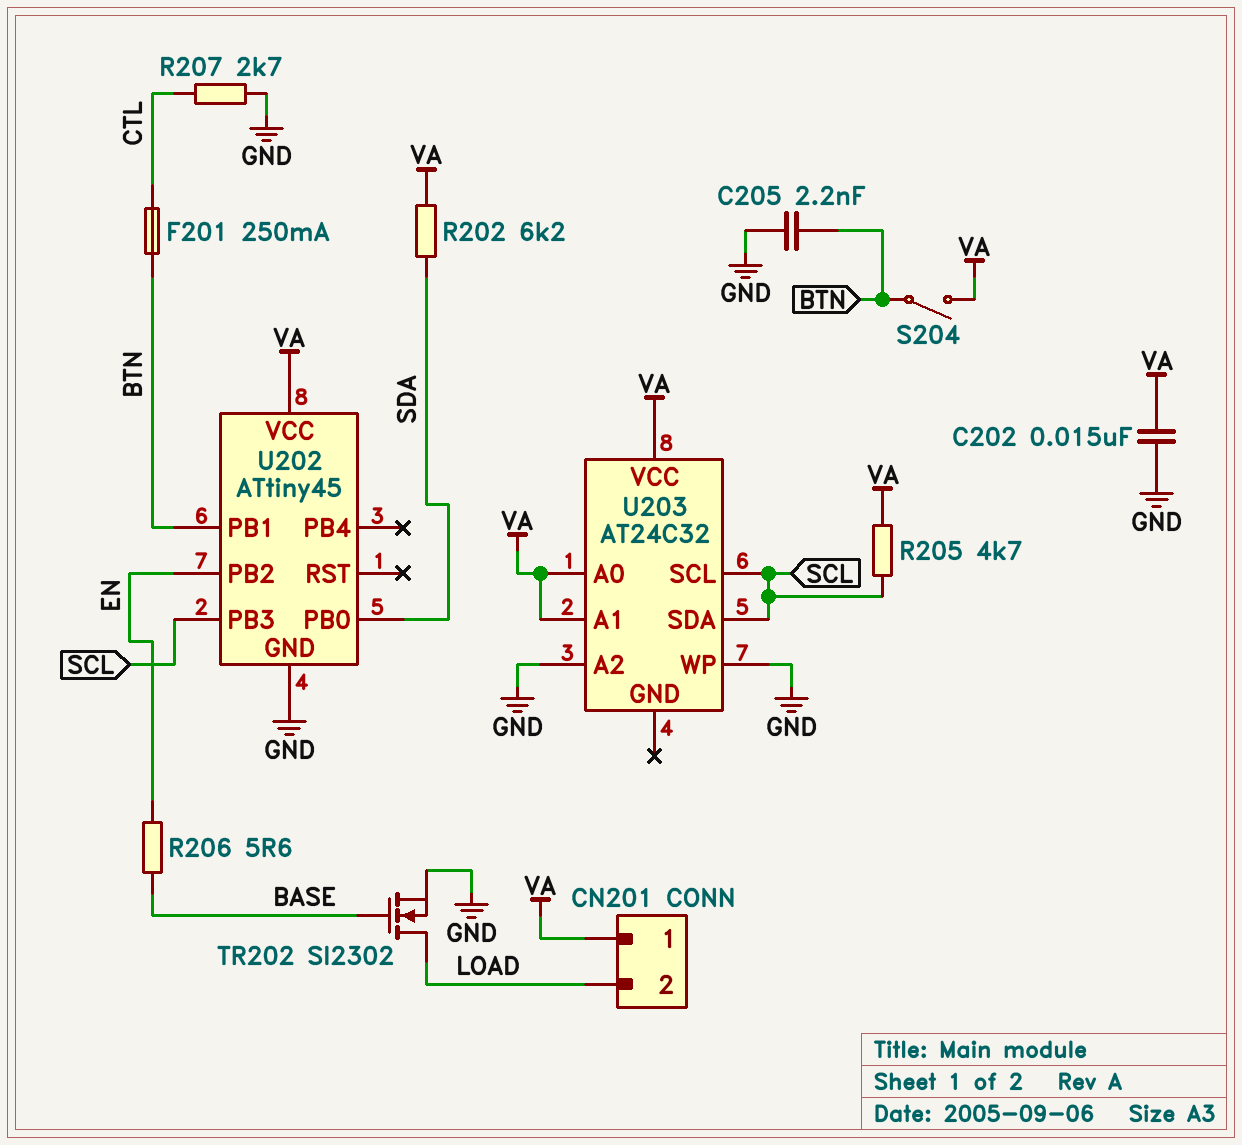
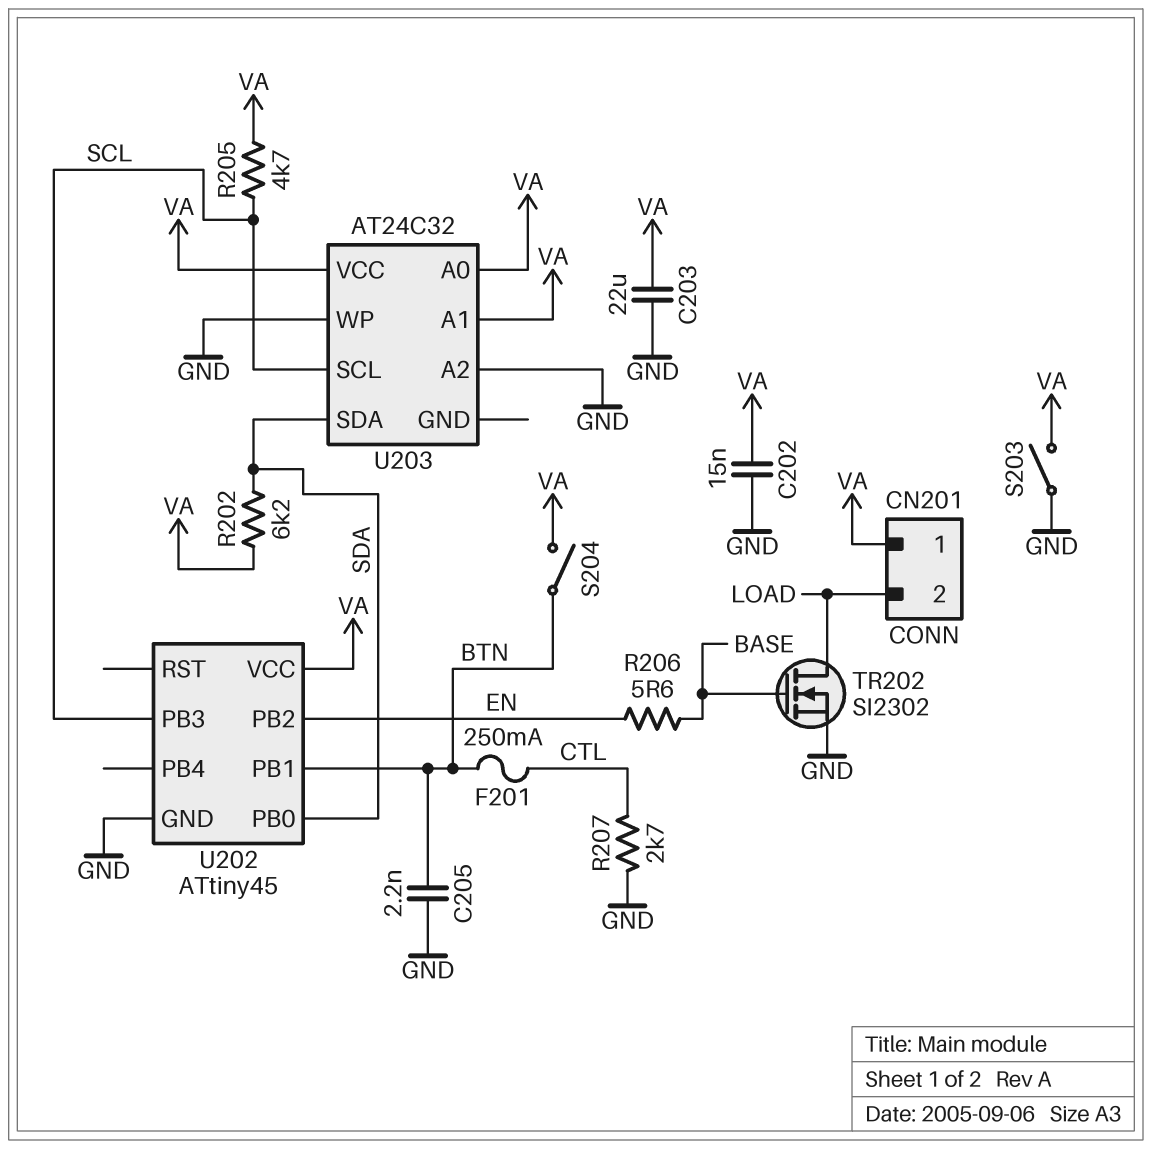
C203: none -> 22uF (GND, VA)
S203: none -> switch (GND, VA)
U203 pin SDA: SCL -> SDA

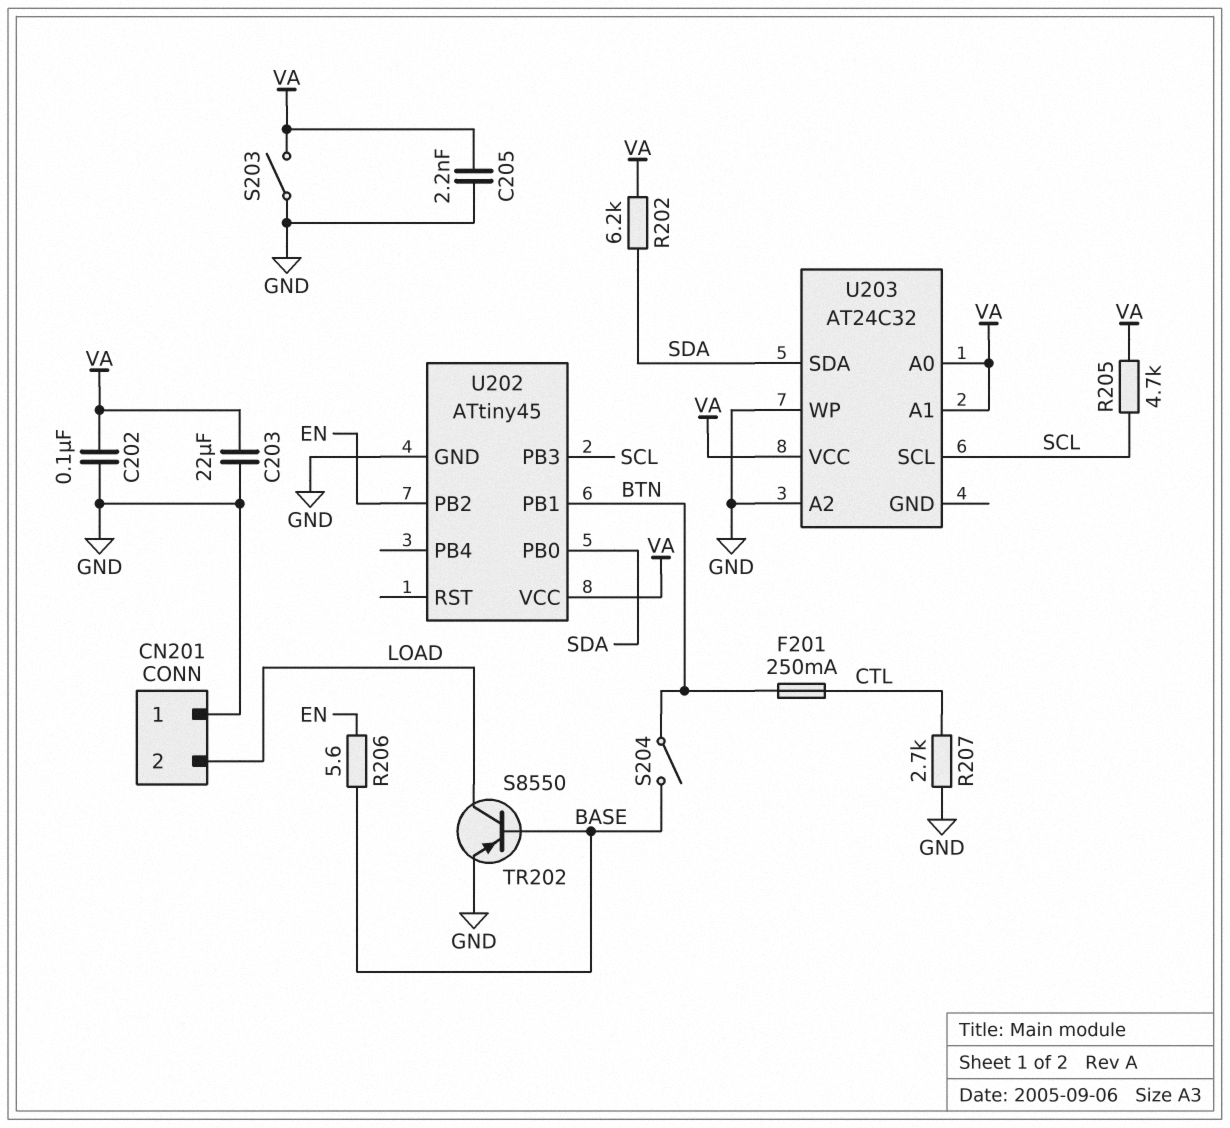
C202: 15nF (GND, VA) -> 100nF (GND, VA)
C205: 2.2nF (BTN, GND) -> 2.2nF (GND, VA)
CN201 pin 1: VA -> GND
S204: switch (BTN, VA) -> switch (BASE, BTN)
TR202: NMOS SI2302 (G BASE, D LOAD, S GND) -> PNP S8550 (B BASE, C LOAD, E GND)

